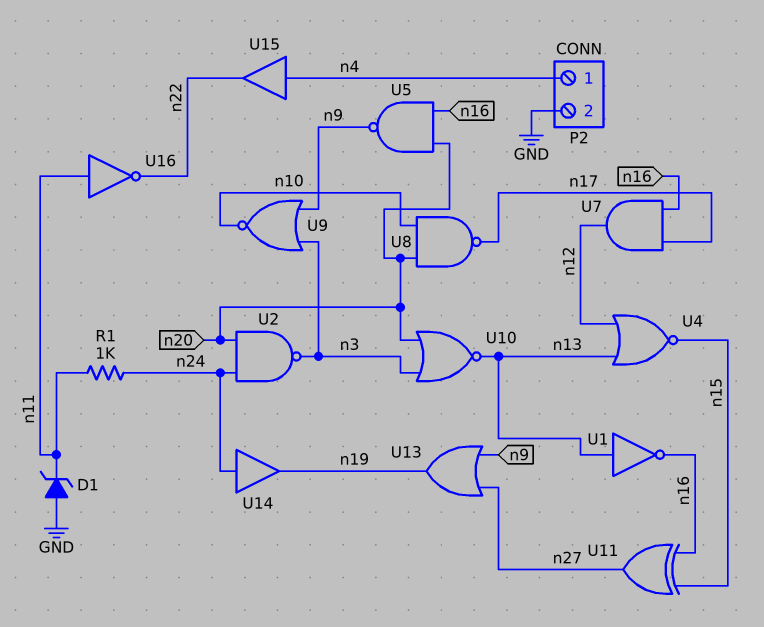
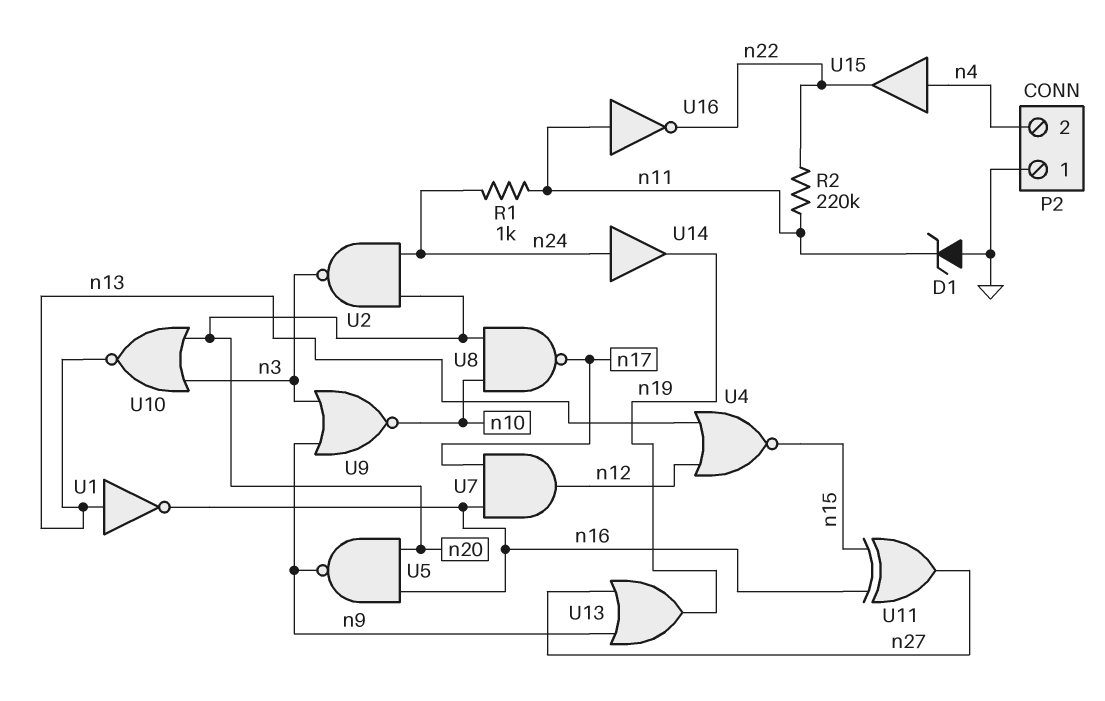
P2 pin 1: n4 -> GND
P2 pin 2: GND -> n4
R2: none -> 220k (n11, n22)

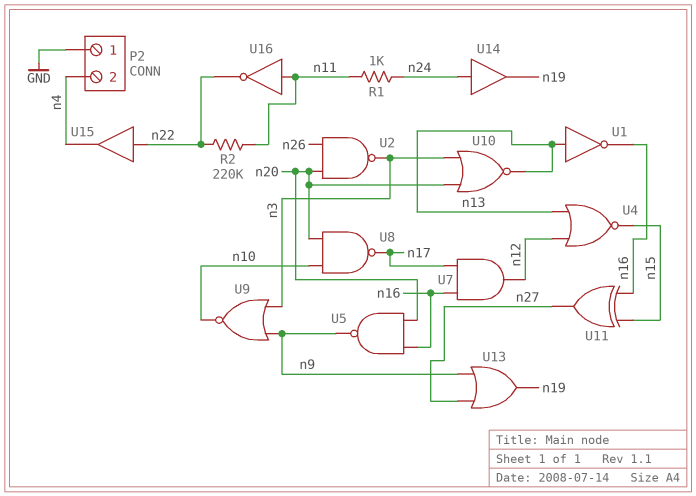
D1: zener (A GND, K n11) -> none
U2: NAND (in n20, in n24, out n3) -> NAND (in n20, in n26, out n3)
U15: buffer (in n4, out n22) -> buffer (in n22, out n4)

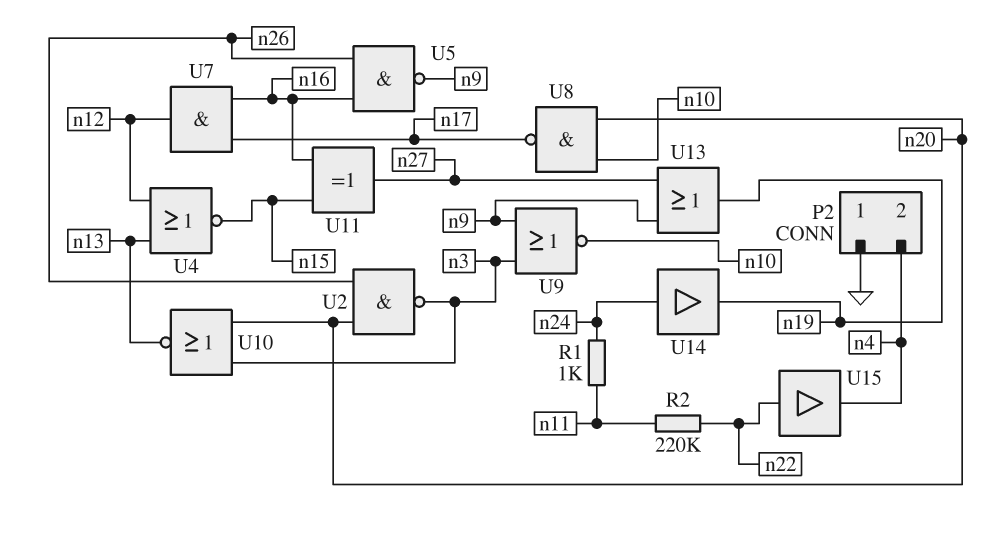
U1: NOT (in n13, out n16) -> none
U5: NAND (in n16, in n20, out n9) -> NAND (in n16, in n26, out n9)
U16: NOT (in n11, out n22) -> none

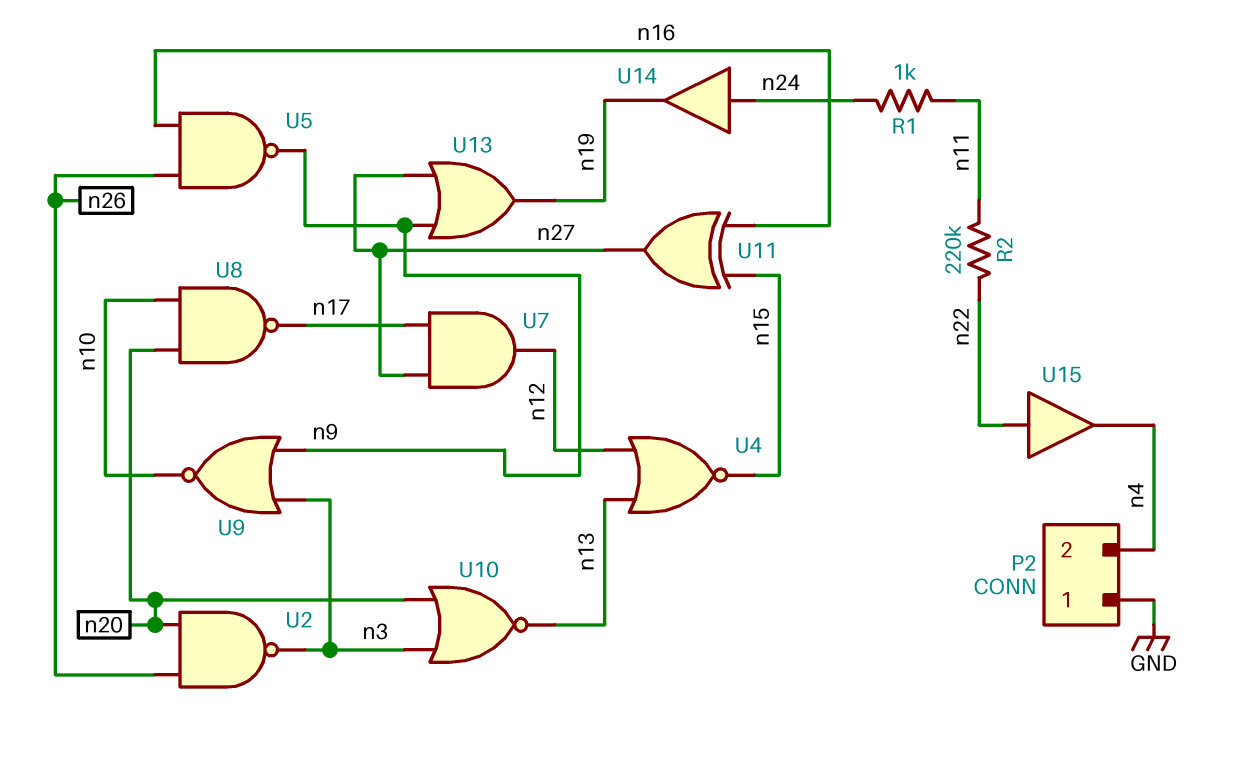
U7: AND (in n16, in n17, out n12) -> AND (in n17, in n27, out n12)

